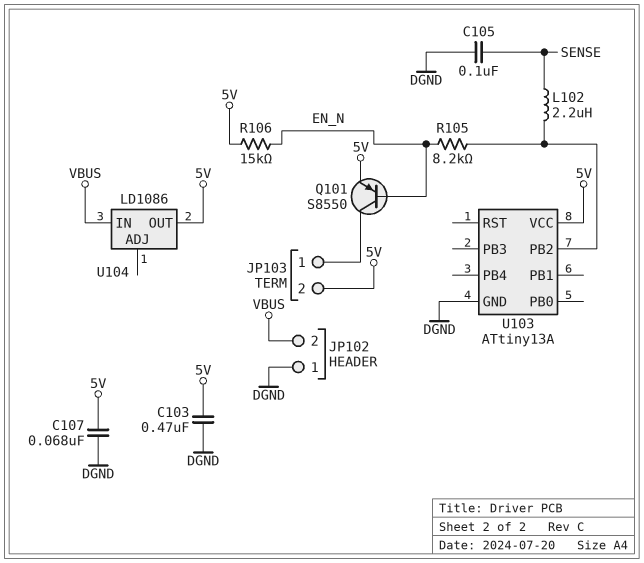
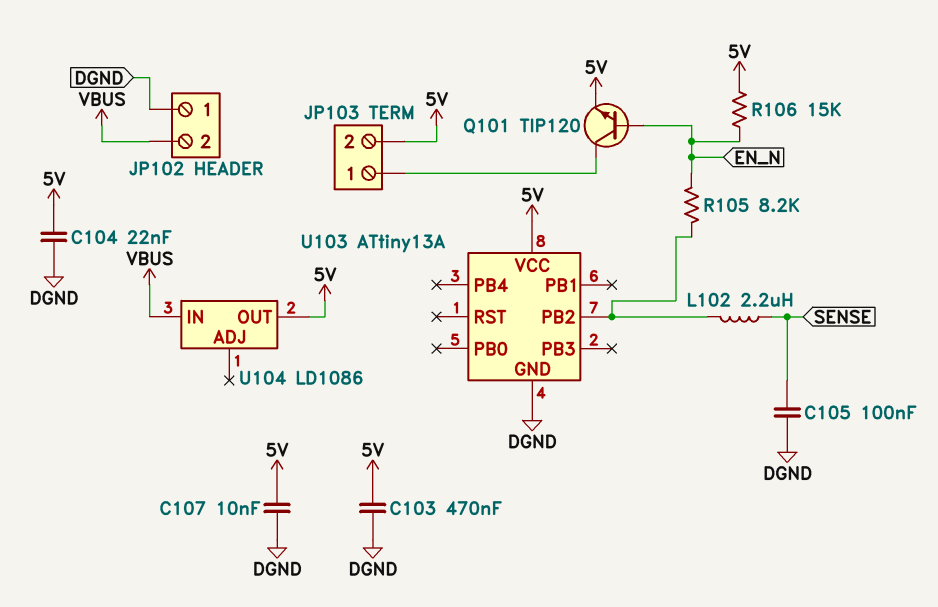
C104: none -> 22nF (5V, DGND)
C107: 68nF (5V, DGND) -> 10nF (5V, DGND)
Q101: PNP S8550 (B EN_N, C JP103/1, E 5V) -> NPN TIP120 (B EN_N, C JP103/1, E 5V)

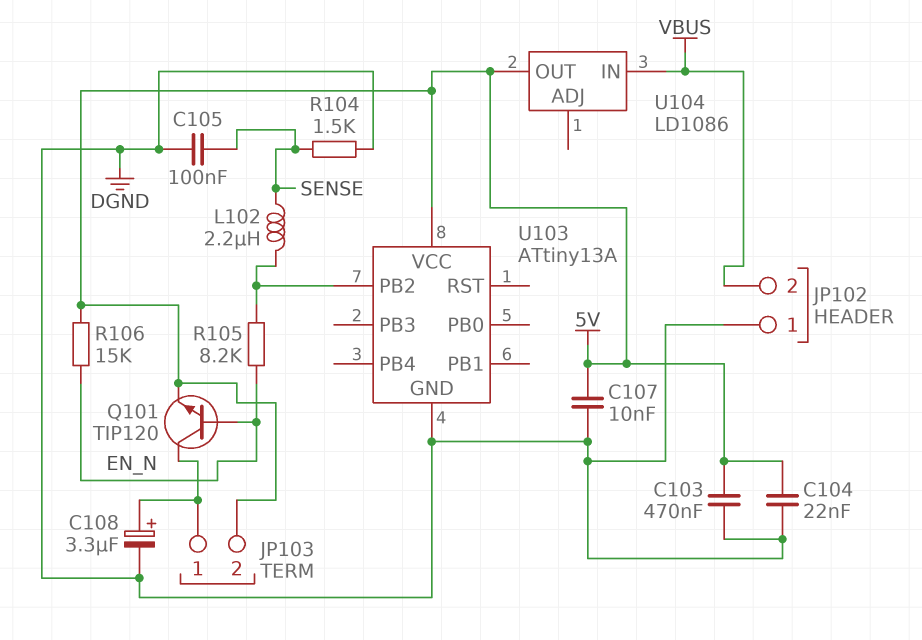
C108: none -> 3.3uF (plus JP103/1, minus DGND)
R104: none -> 1.5k (DGND, SENSE)

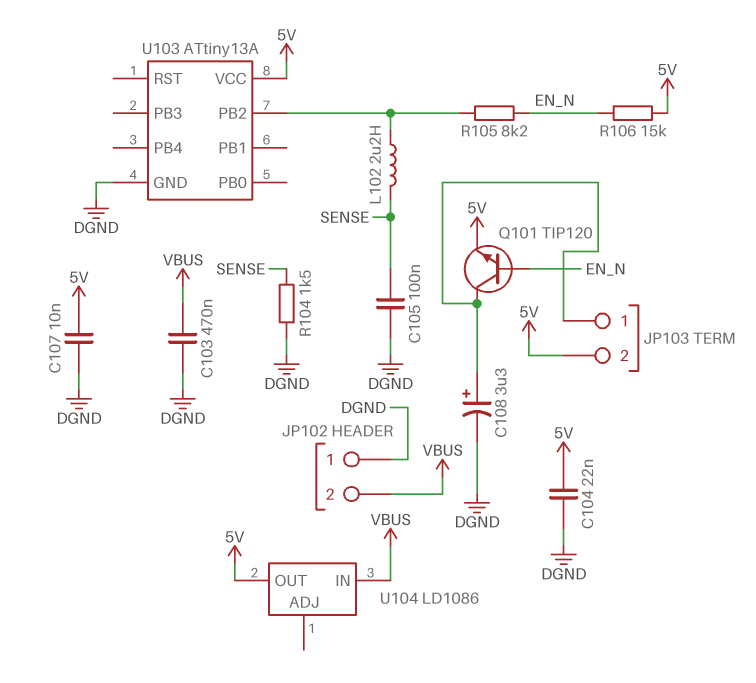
C103: 470nF (5V, DGND) -> 470nF (DGND, VBUS)

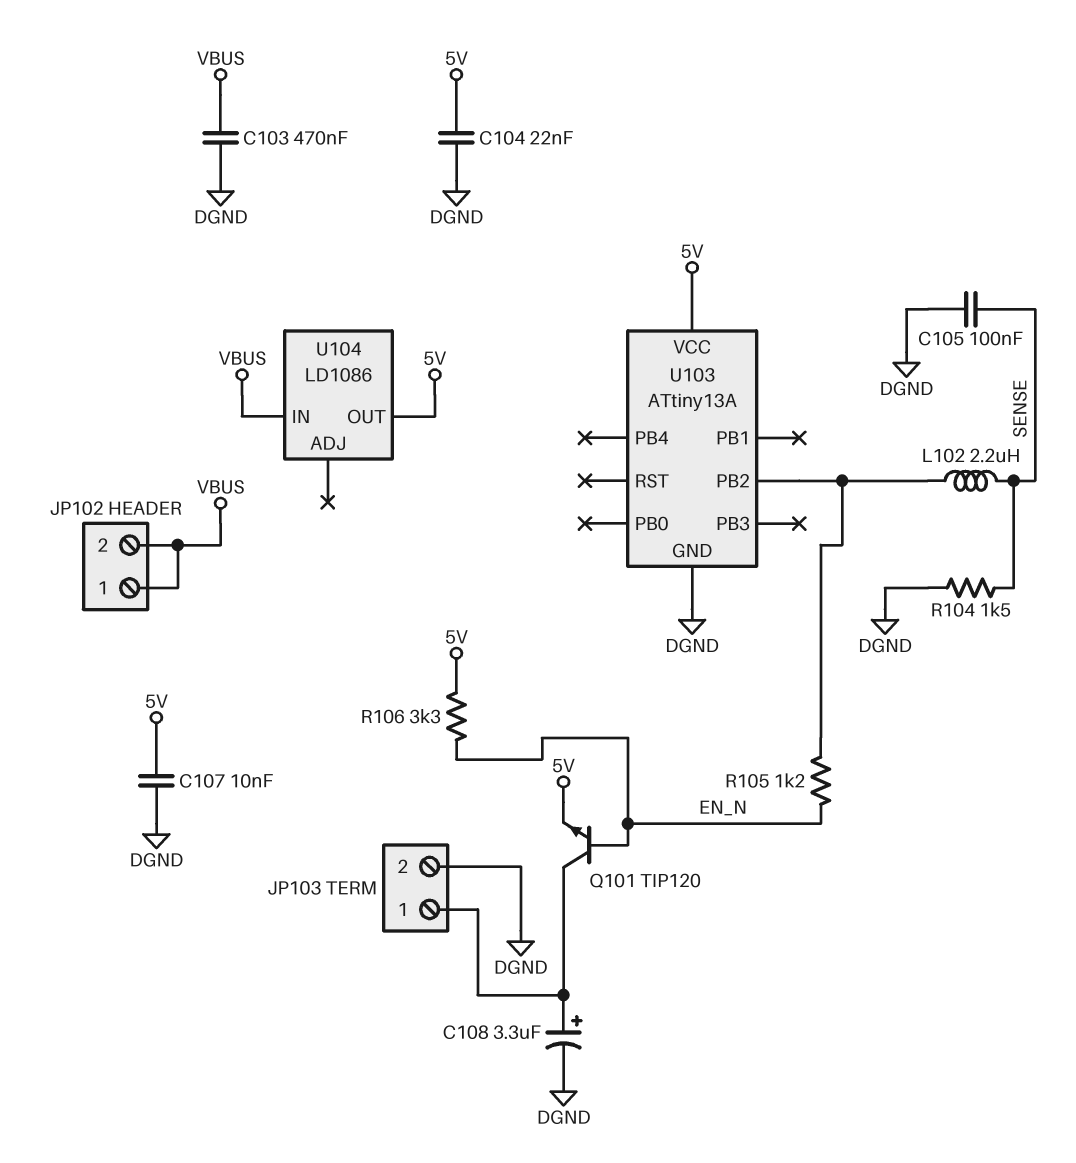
JP102 pin 1: DGND -> VBUS
JP103 pin 2: 5V -> DGND
R105: 8.2k (EN_N, U103/PB2) -> 1.2k (EN_N, U103/PB2)
R106: 15k (5V, EN_N) -> 3.3k (5V, EN_N)

